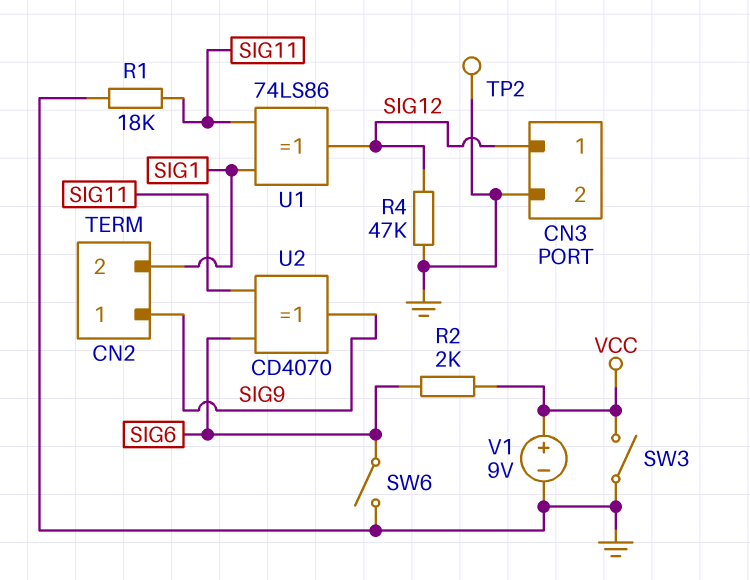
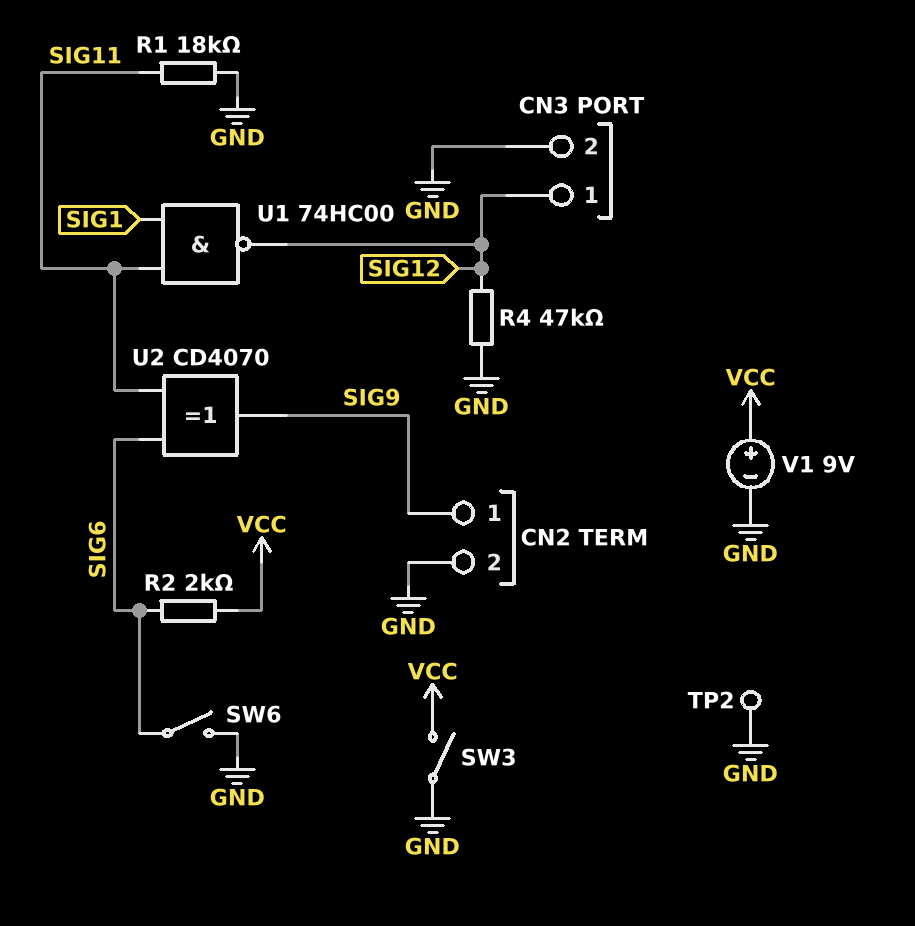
CN2 pin 2: SIG1 -> GND
U1: XOR 74LS86 (in SIG1, in SIG11, out SIG12) -> NAND 74HC00 (in SIG1, in SIG11, out SIG12)

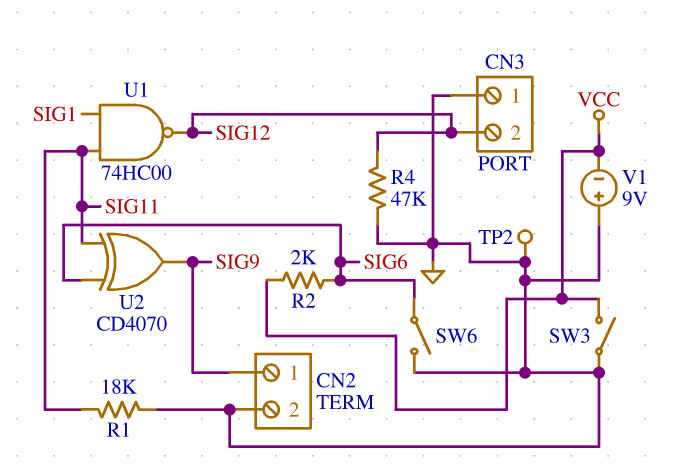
CN3 pin 1: SIG12 -> GND
CN3 pin 2: GND -> SIG12
V1: 9V (plus VCC, minus GND) -> 9V (plus GND, minus VCC)

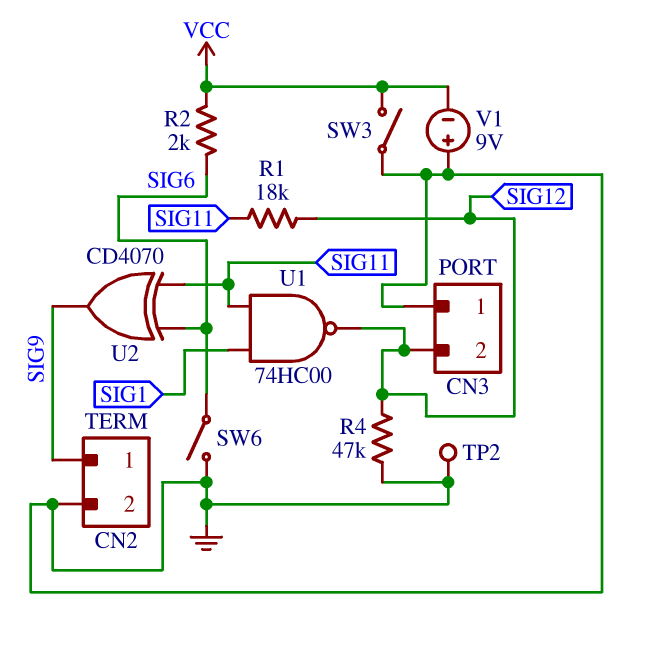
R1: 18k (GND, SIG11) -> 18k (SIG11, SIG12)

